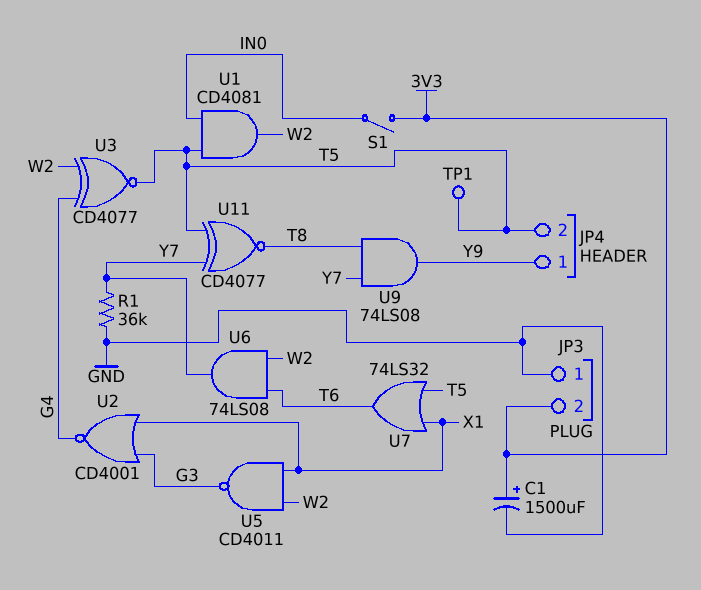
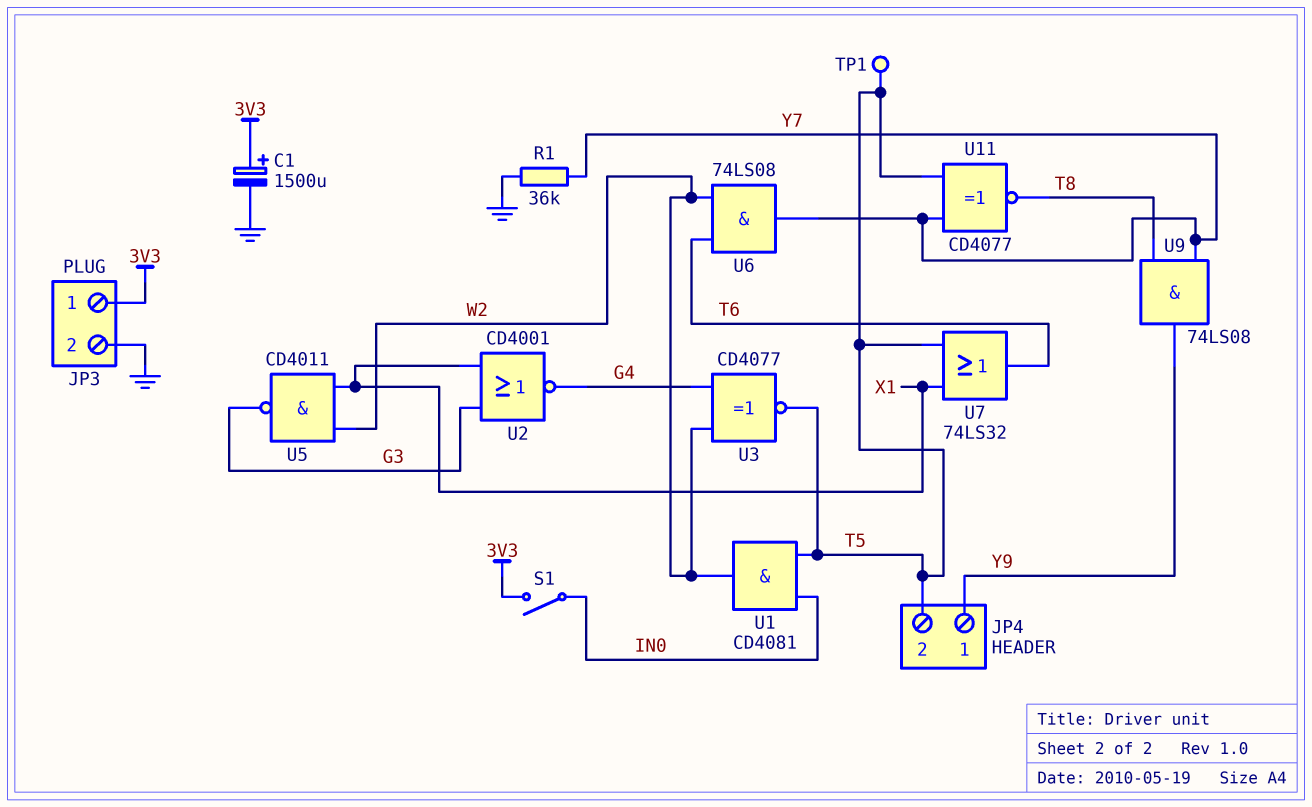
JP3 pin 1: GND -> 3V3
JP3 pin 2: 3V3 -> GND

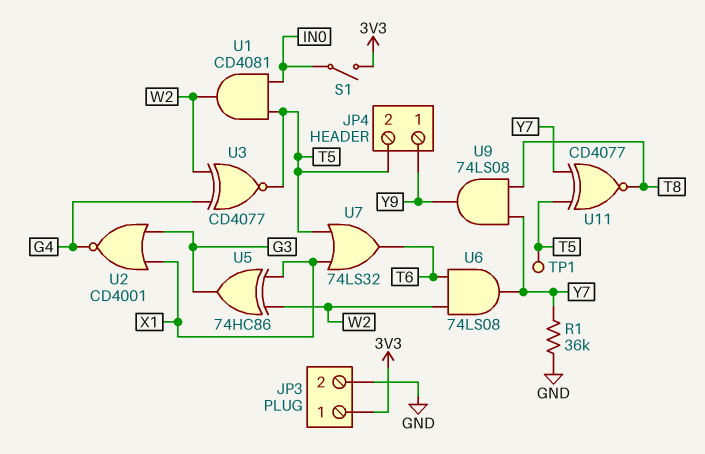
C1: 1500uF (plus 3V3, minus GND) -> none
U5: NAND CD4011 (in W2, in X1, out G3) -> XOR 74HC86 (in W2, in X1, out G3)

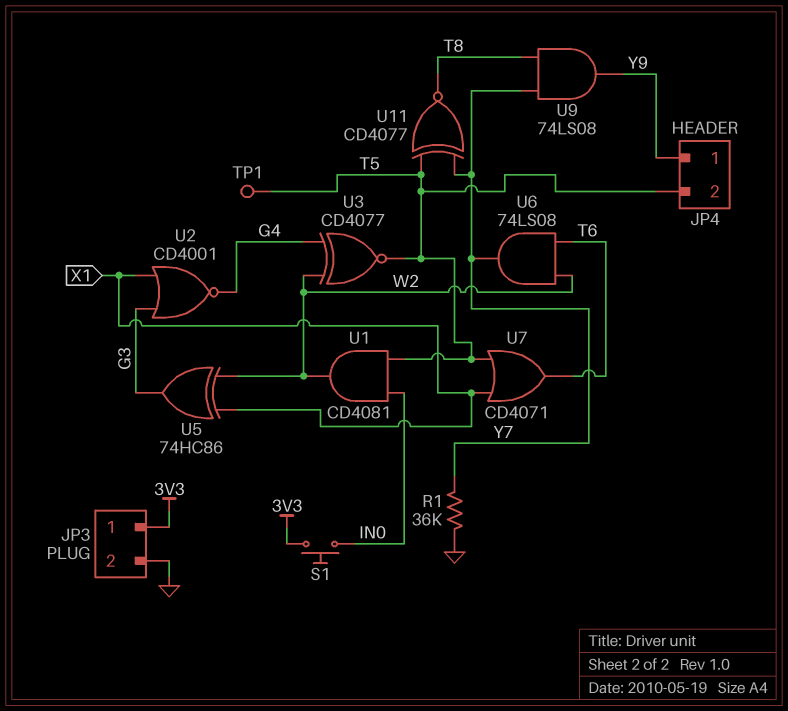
S1: switch (3V3, IN0) -> button (3V3, IN0)
U7: OR 74LS32 (in T5, in X1, out T6) -> OR CD4071 (in T5, in X1, out T6)

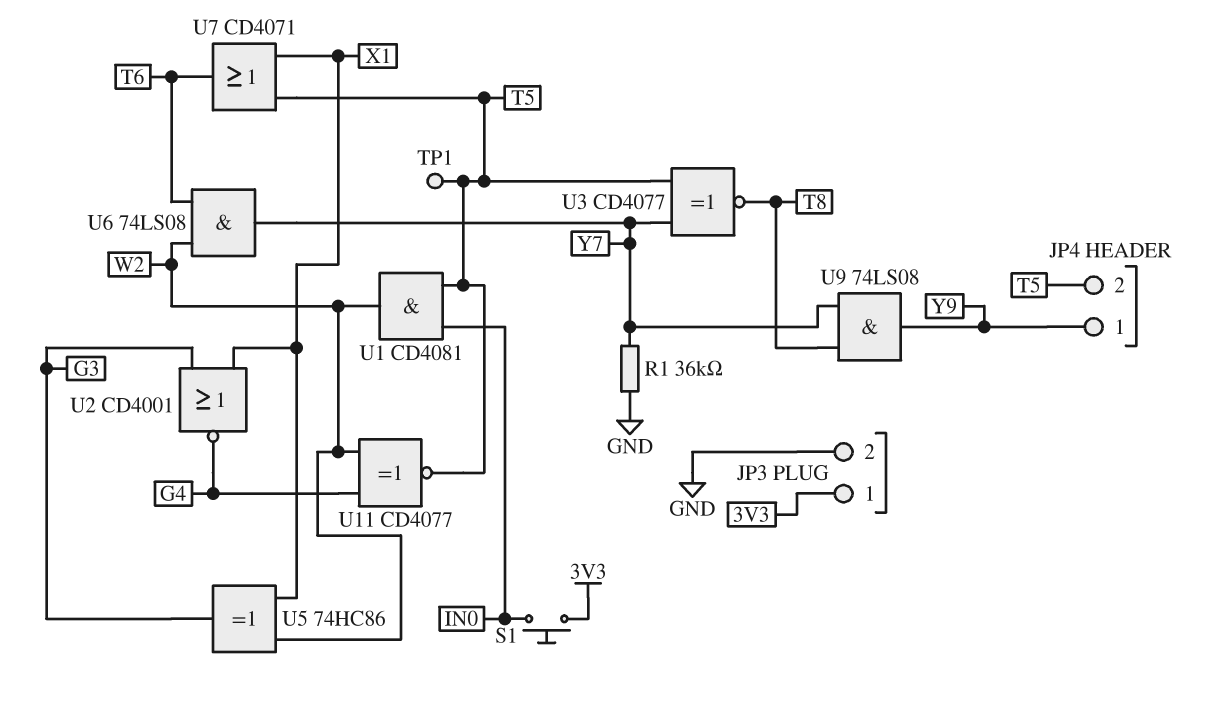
U3: XNOR CD4077 (in G4, in W2, out T5) -> XNOR CD4077 (in T5, in Y7, out T8)
U11: XNOR CD4077 (in T5, in Y7, out T8) -> XNOR CD4077 (in G4, in W2, out T5)

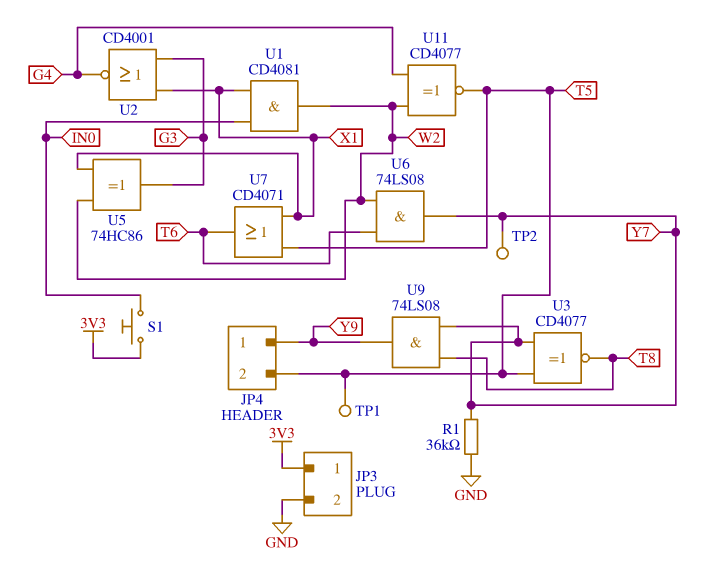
TP2: none -> test point (Y7)
U1: AND CD4081 (in IN0, in T5, out W2) -> AND CD4081 (in IN0, in X1, out W2)

